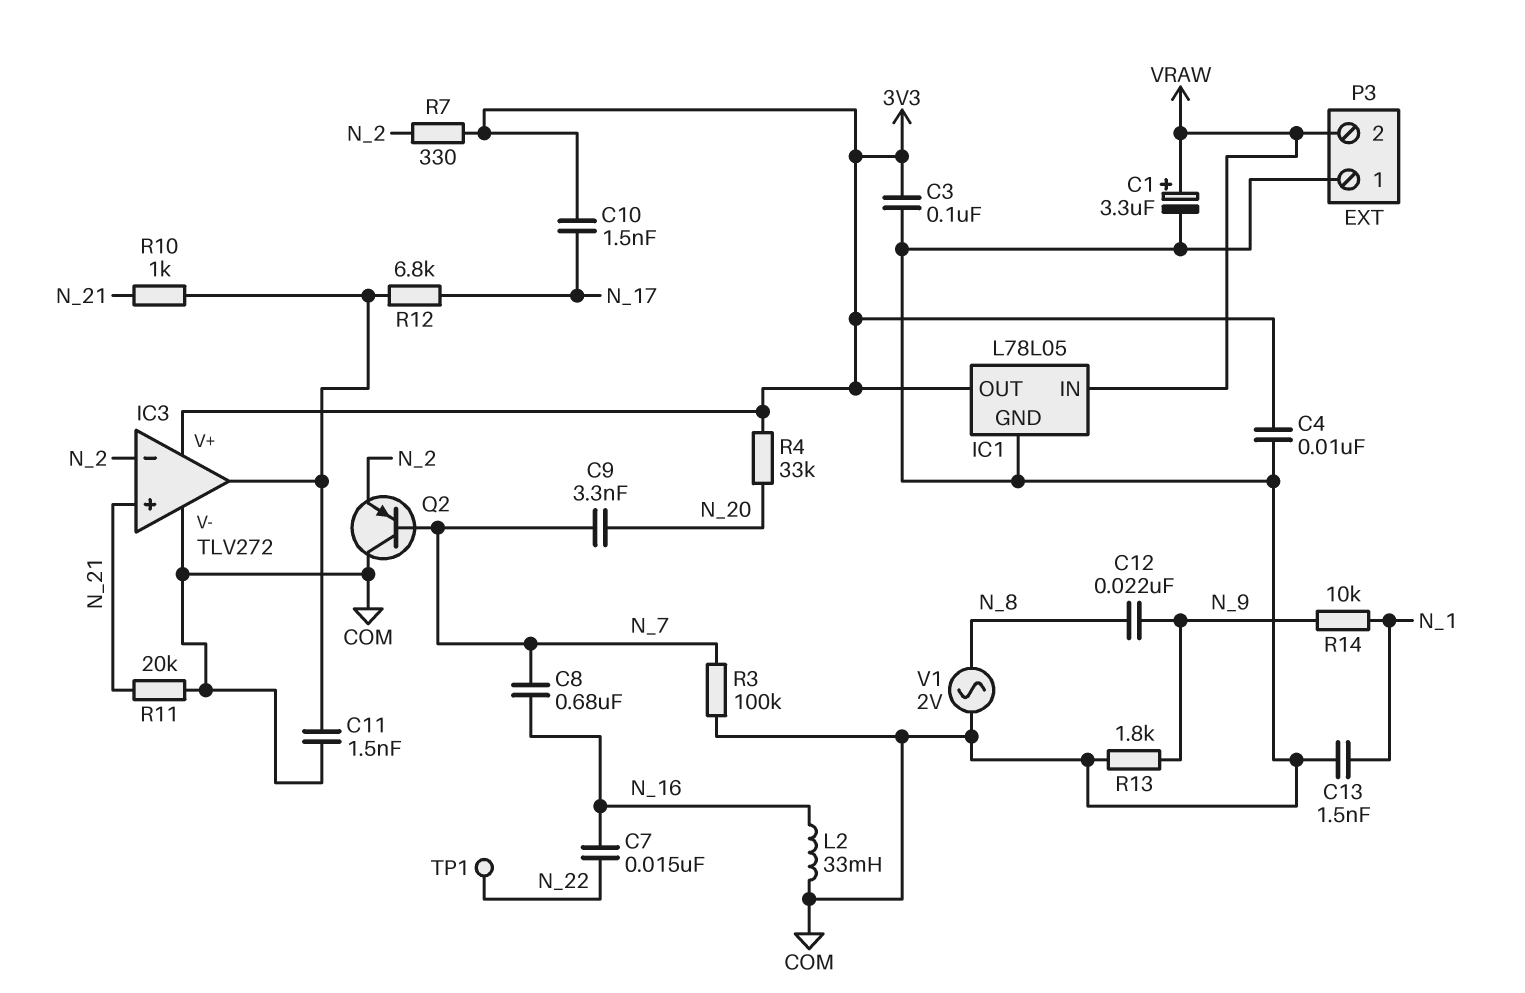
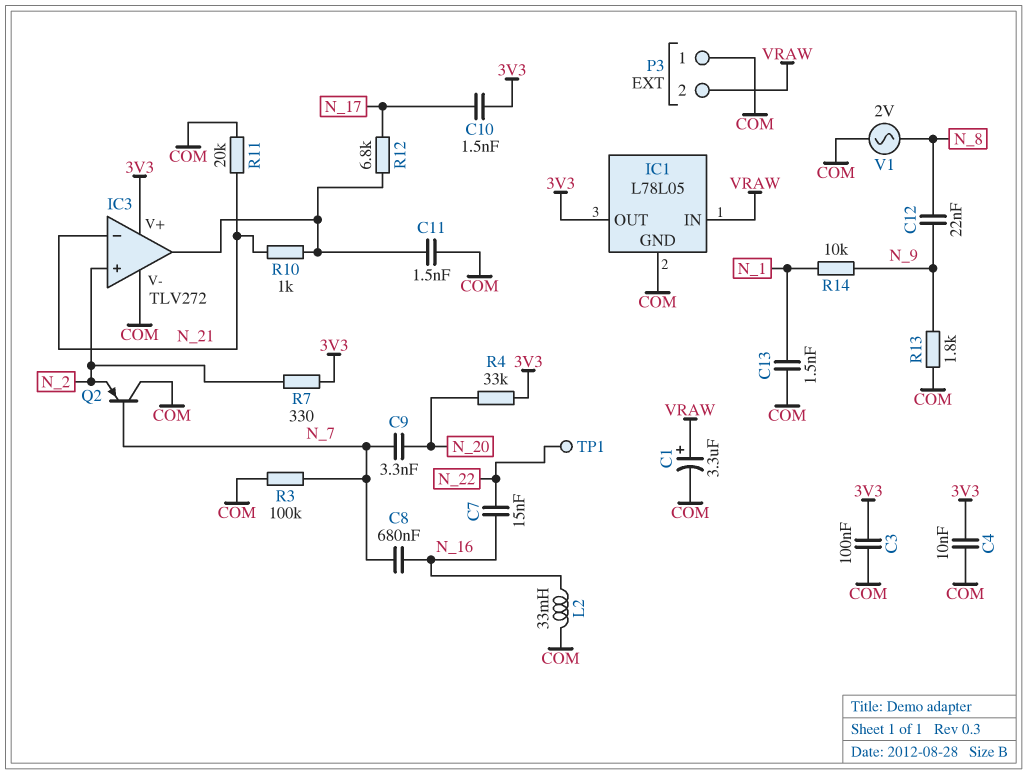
IC3 pin in+: N_21 -> N_2
IC3 pin in-: N_2 -> N_21

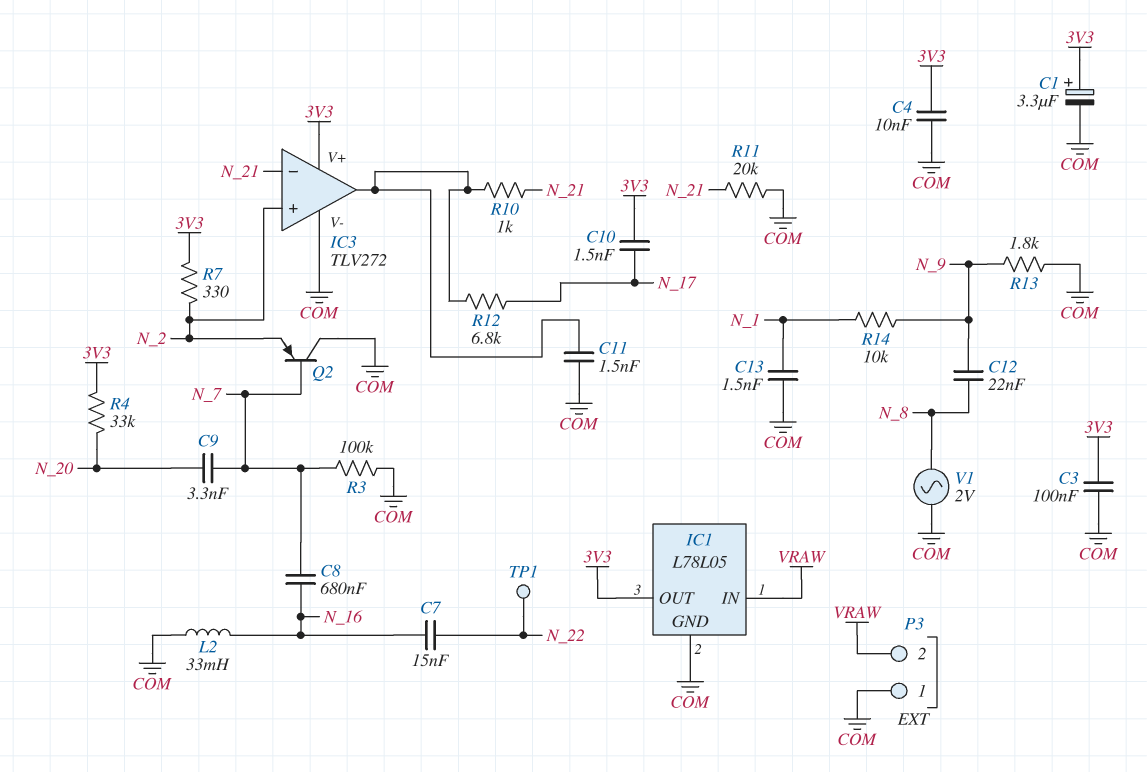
C1: 3.3uF (plus VRAW, minus COM) -> 3.3uF (plus 3V3, minus COM)

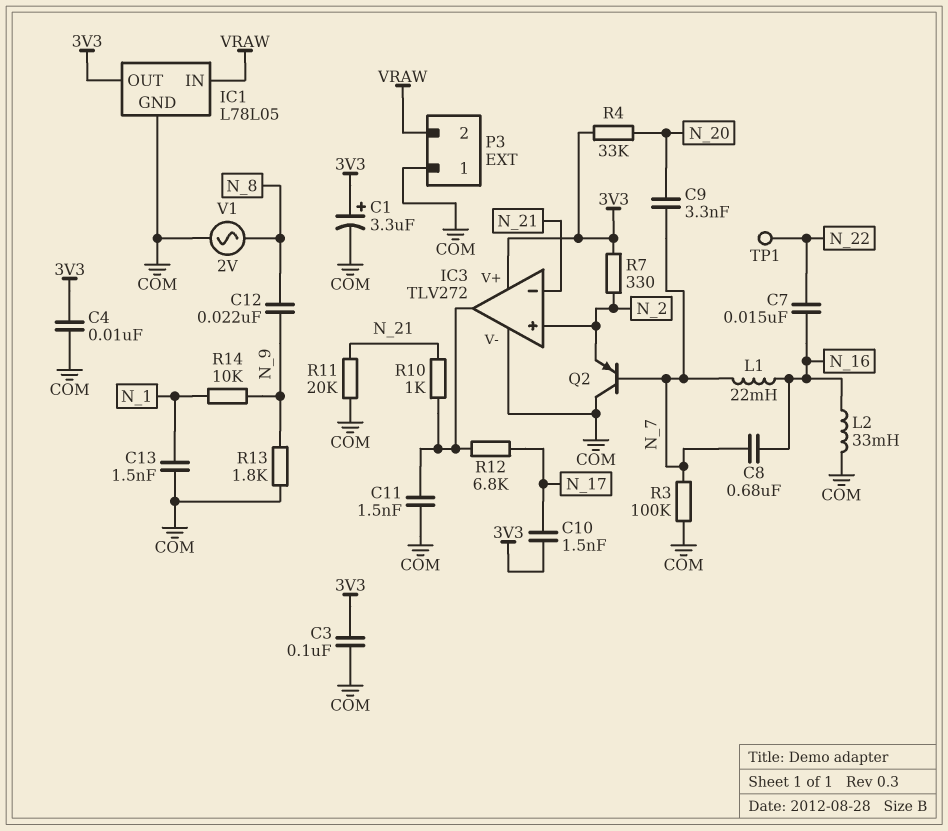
L1: none -> 22mH (N_7, N_16)

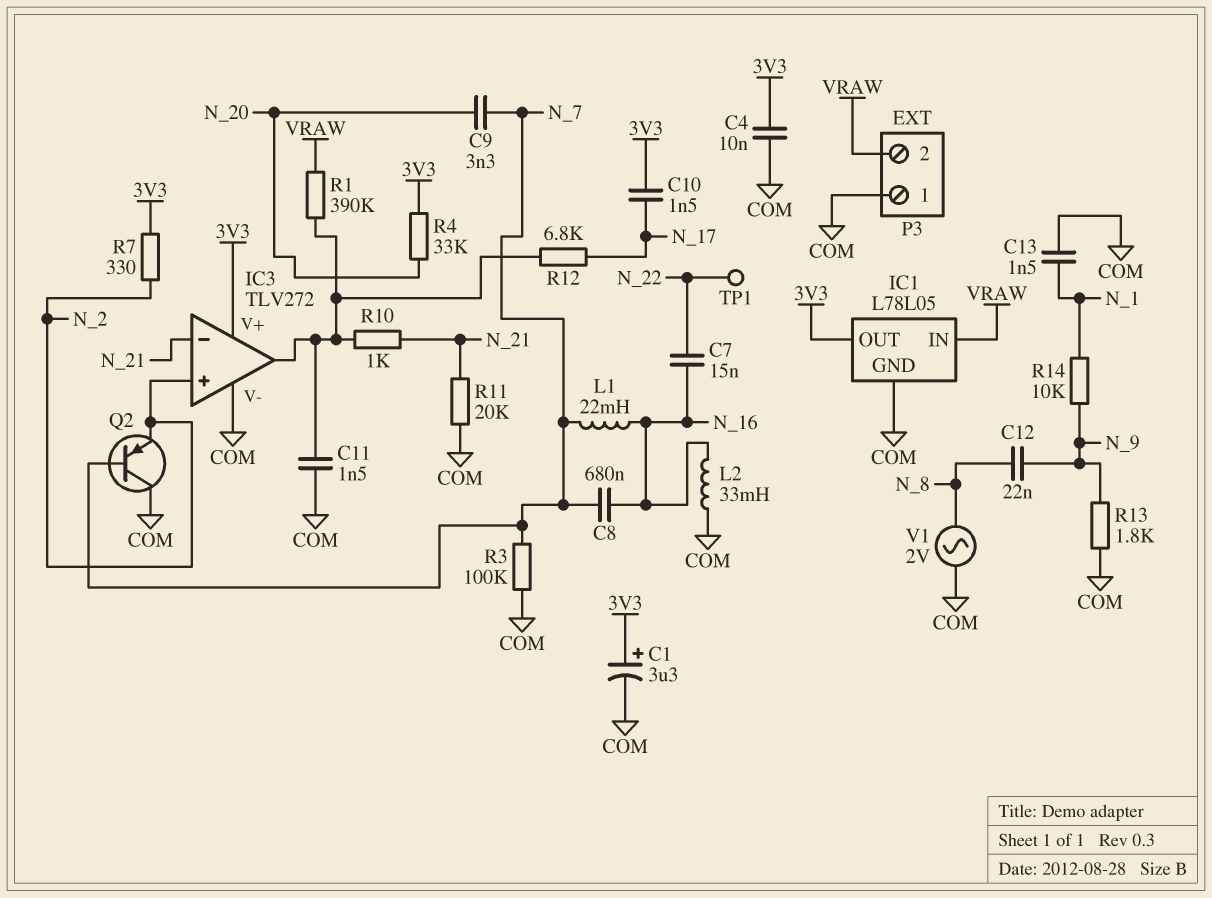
C3: 100nF (3V3, COM) -> none
R1: none -> 390k (IC3/out, VRAW)

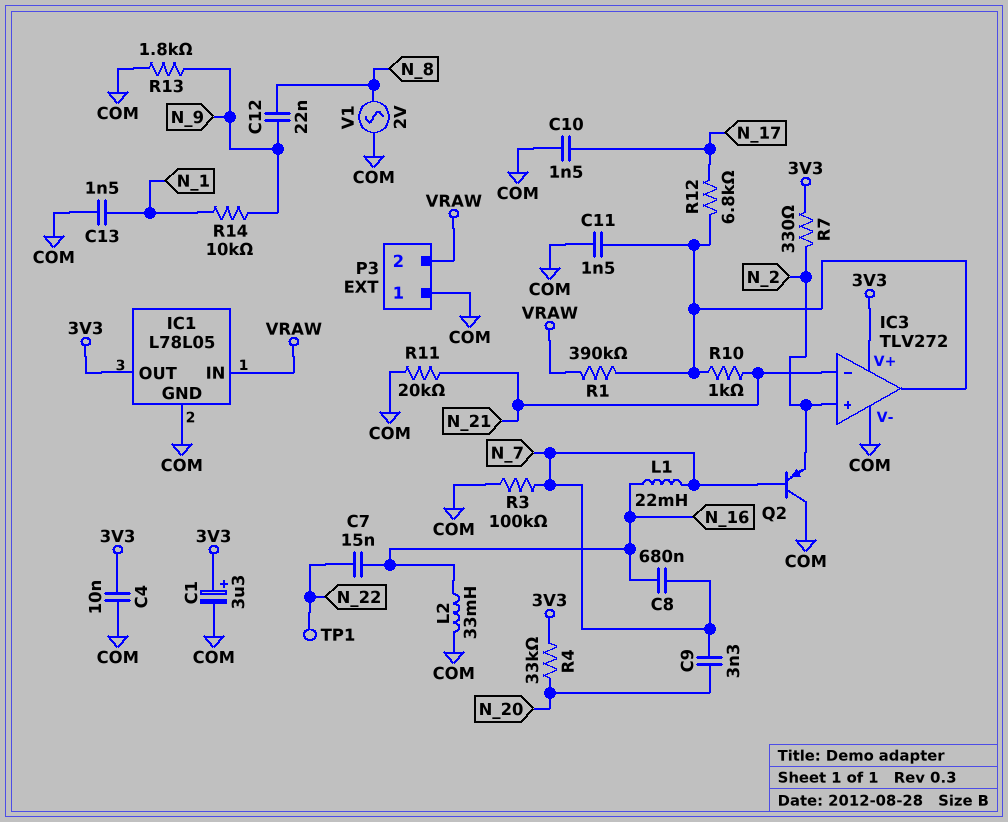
C10: 1.5nF (3V3, N_17) -> 1.5nF (COM, N_17)

